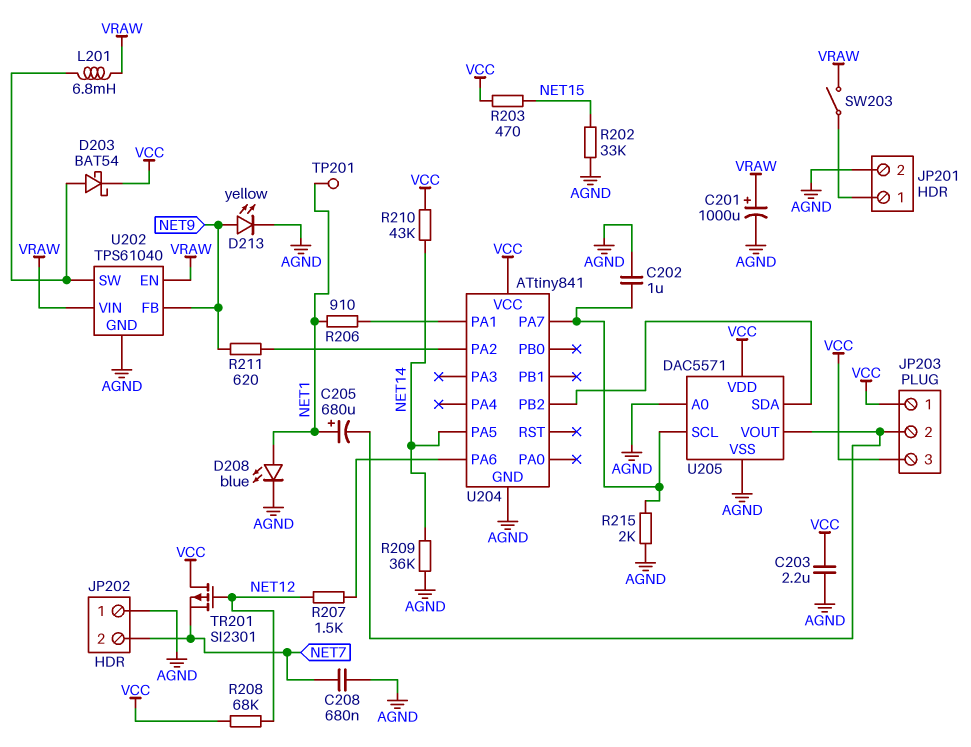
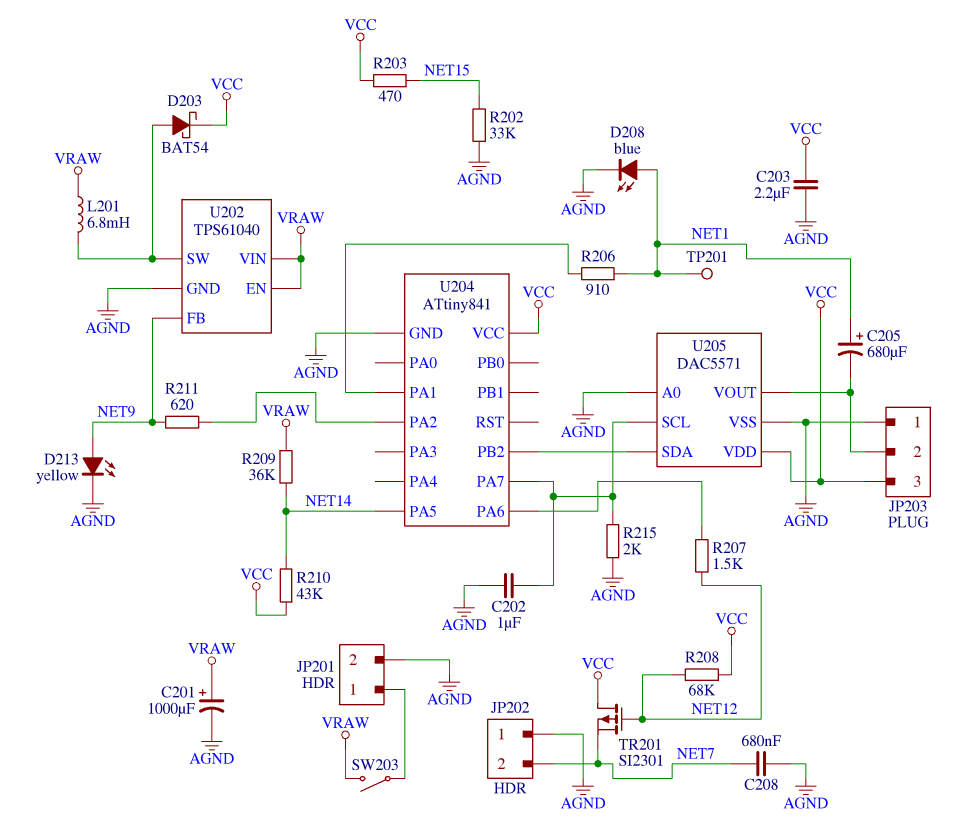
JP203 pin 1: VCC -> AGND
R209: 36k (AGND, NET14) -> 36k (NET14, VRAW)

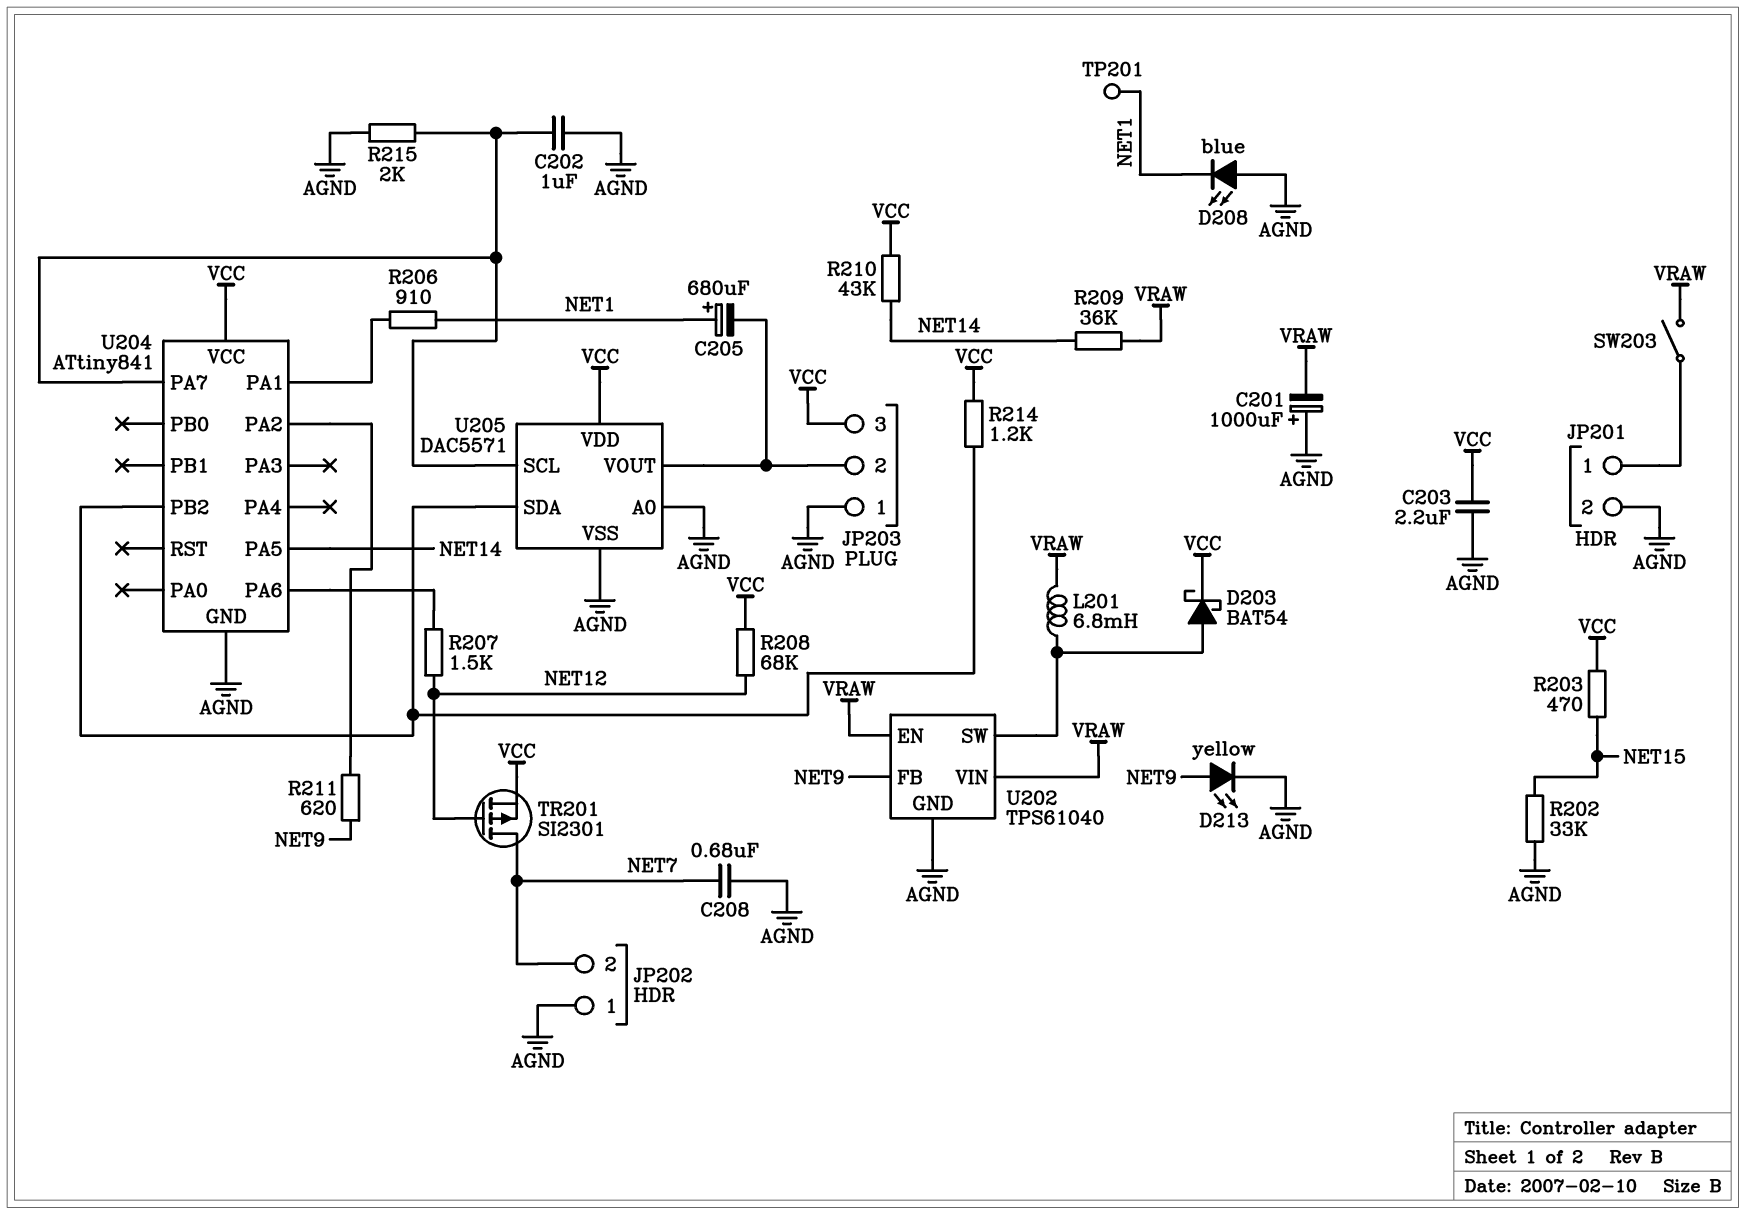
C201: 1000uF (plus VRAW, minus AGND) -> 1000uF (plus AGND, minus VRAW)
D208: LED blue (A NET1, K AGND) -> LED blue (A AGND, K NET1)
R214: none -> 1.2k (U204/PB2, VCC)
TR201: PMOS SI2301 (G NET12, D VCC, S NET7) -> PMOS SI2301 (G NET12, D NET7, S VCC)

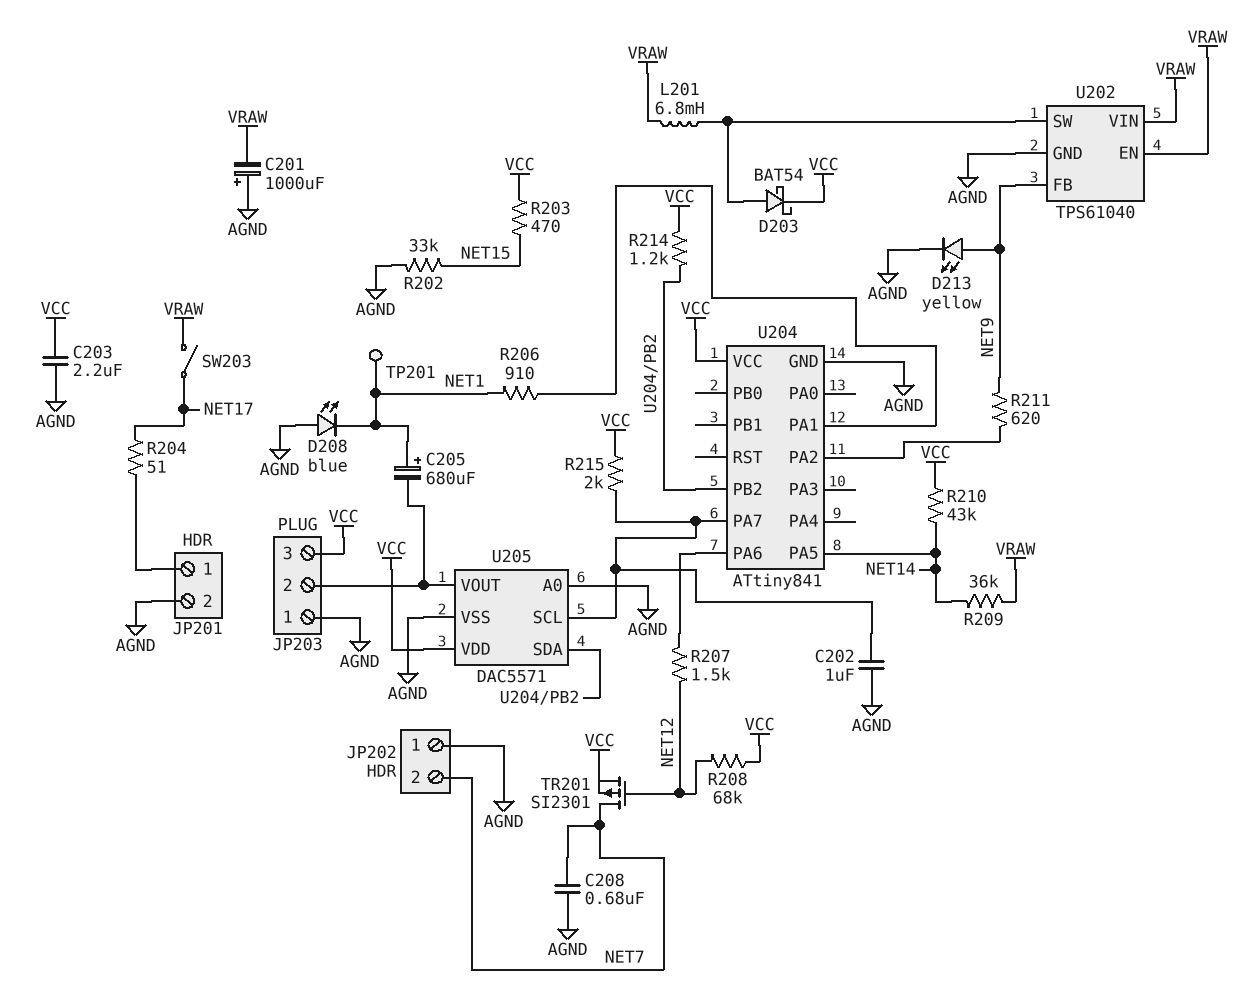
R204: none -> 51 (JP201/1, NET17)
R215: 2k (AGND, U204/PA7) -> 2k (U204/PA7, VCC)
SW203: switch (JP201/1, VRAW) -> switch (NET17, VRAW)

